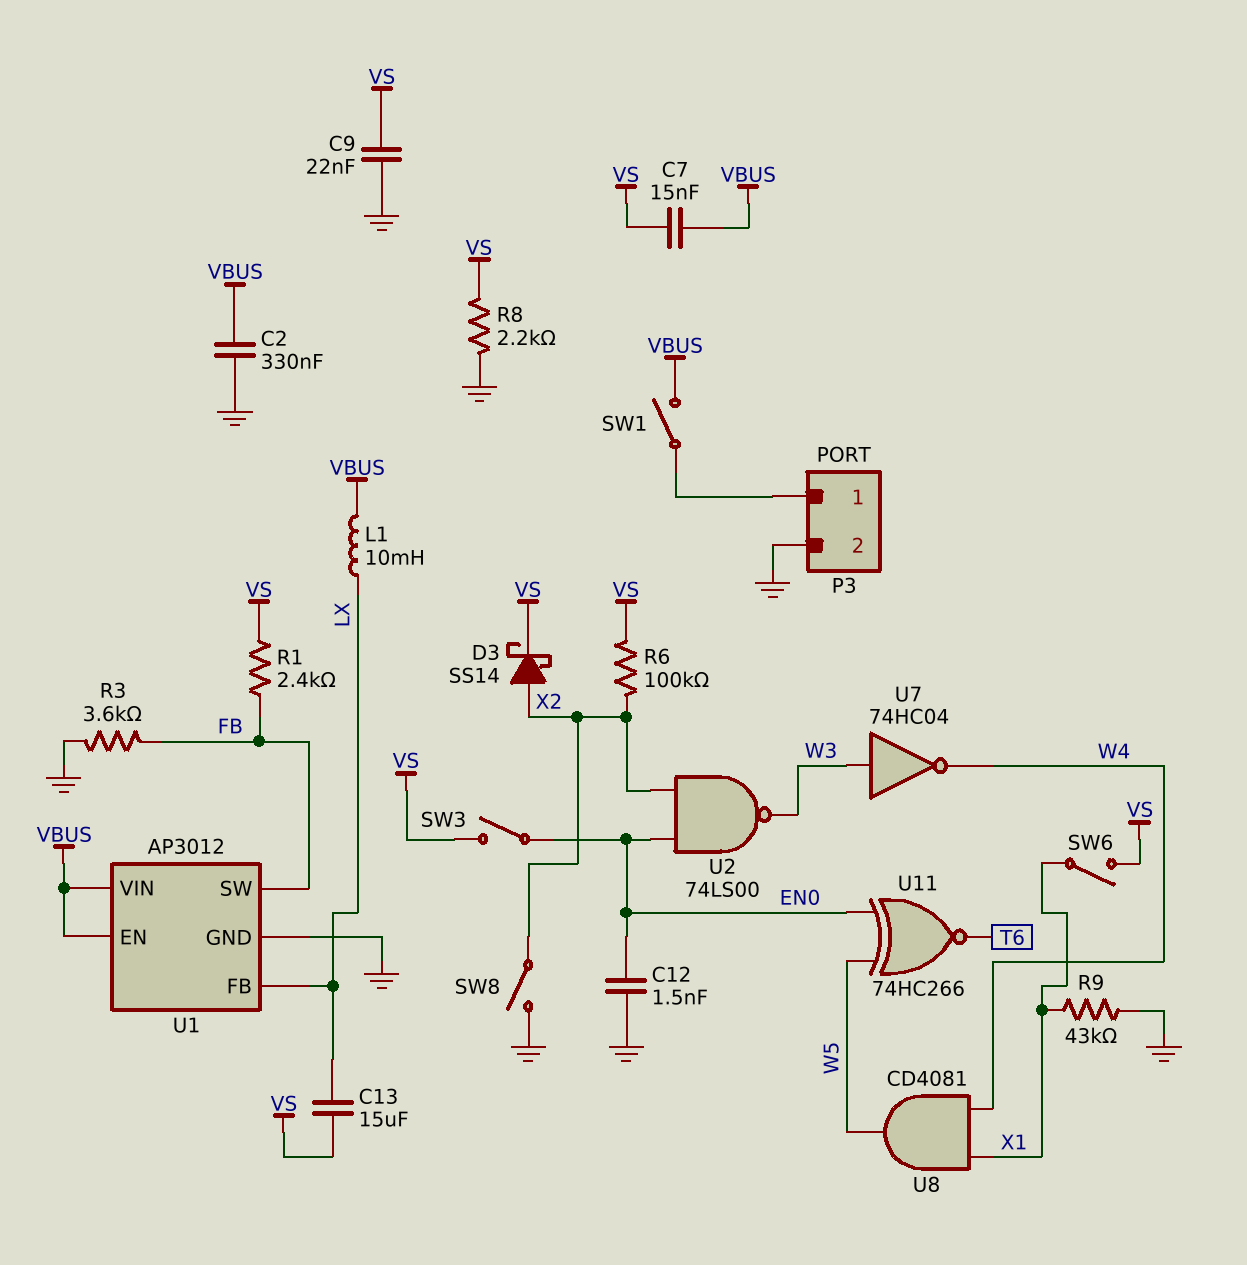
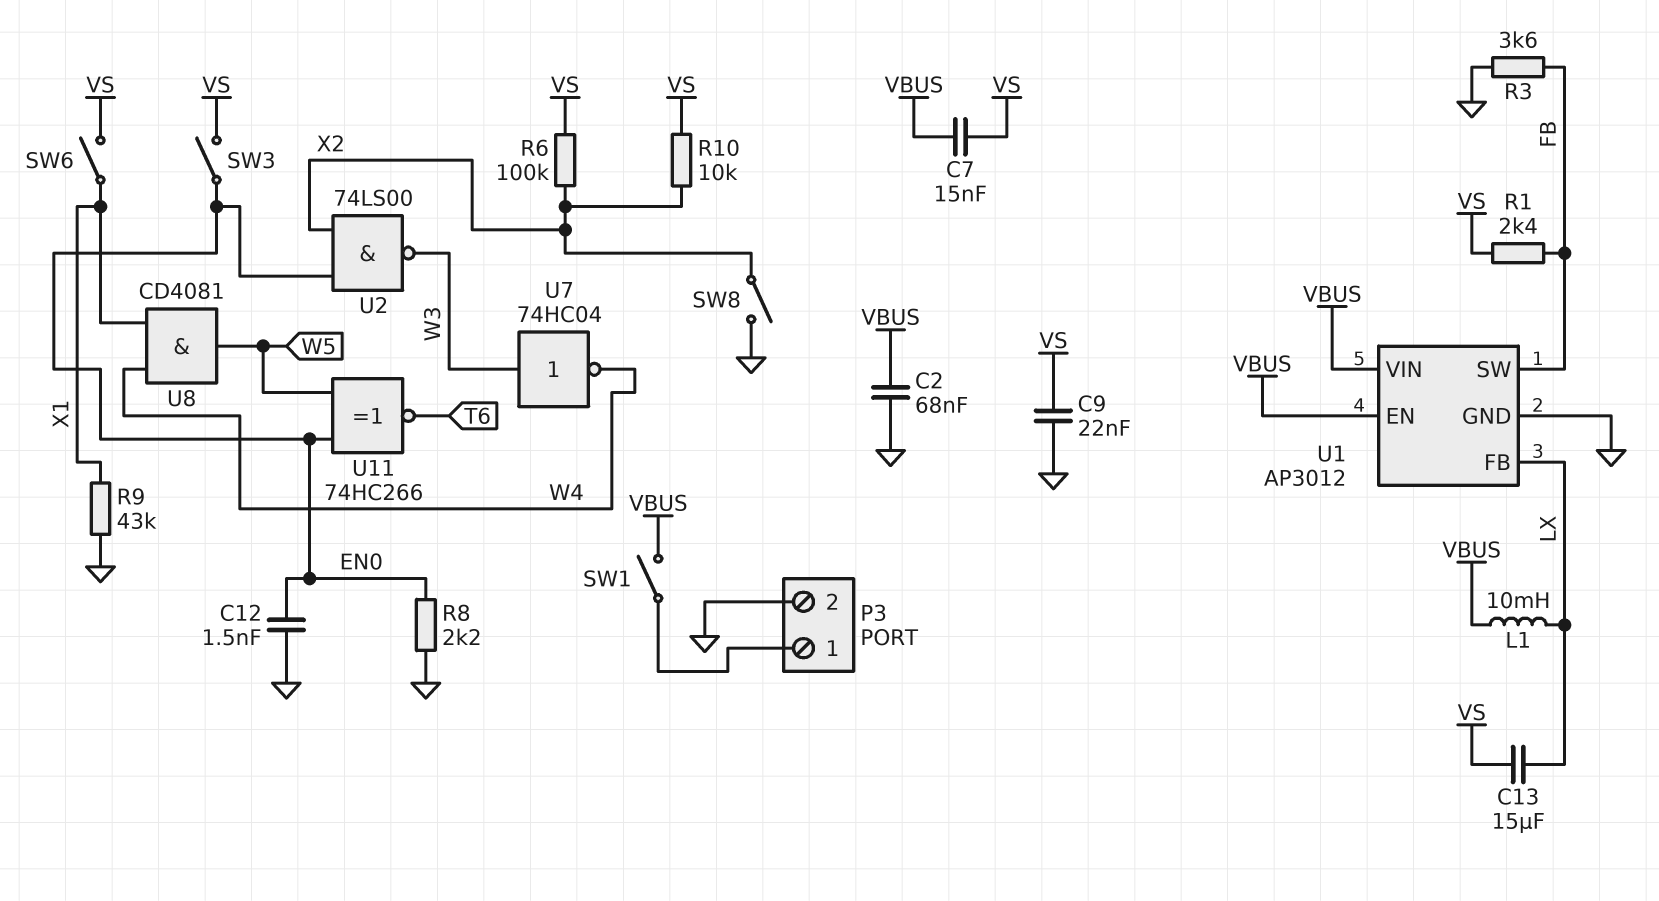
C2: 330nF (GND, VBUS) -> 68nF (GND, VBUS)
D3: schottky SS14 (A X2, K VS) -> none
R8: 2.2k (GND, VS) -> 2.2k (EN0, GND)
R10: none -> 10k (VS, X2)

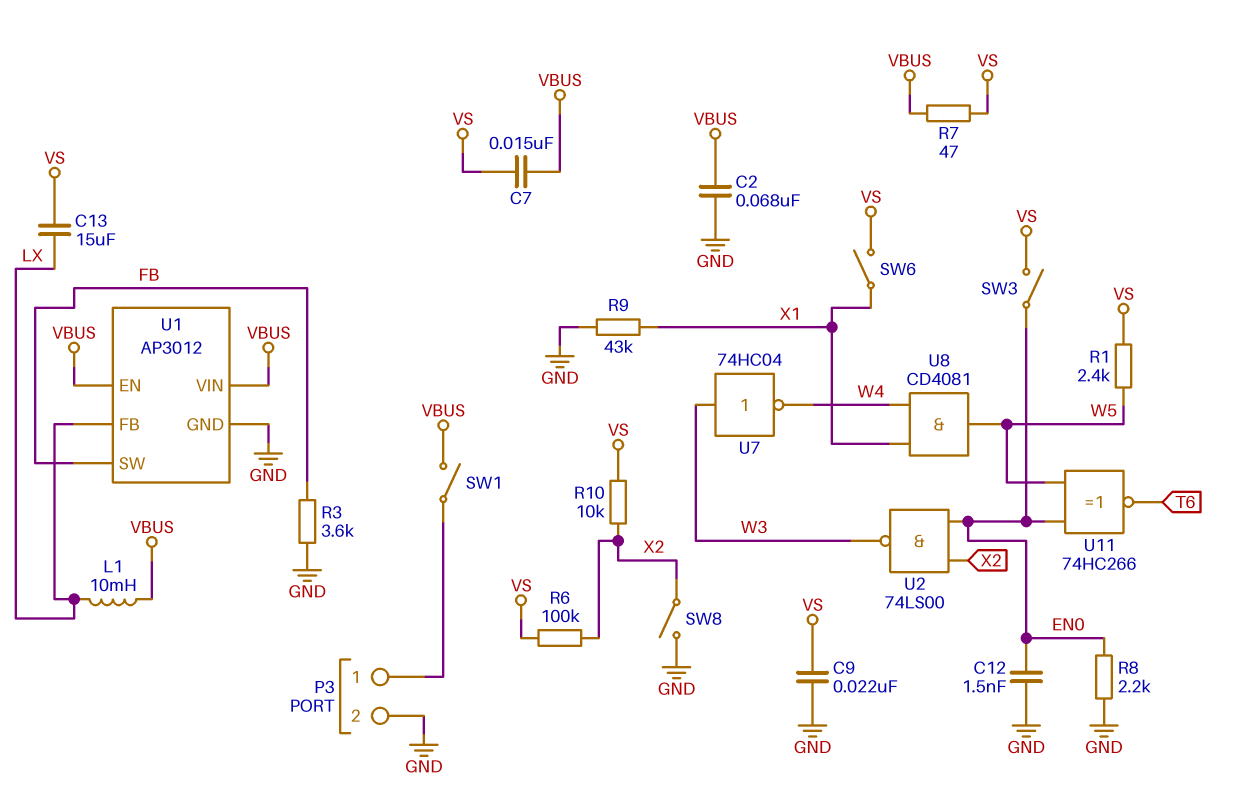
R1: 2.4k (FB, VS) -> 2.4k (VS, W5)
R7: none -> 47 (VBUS, VS)

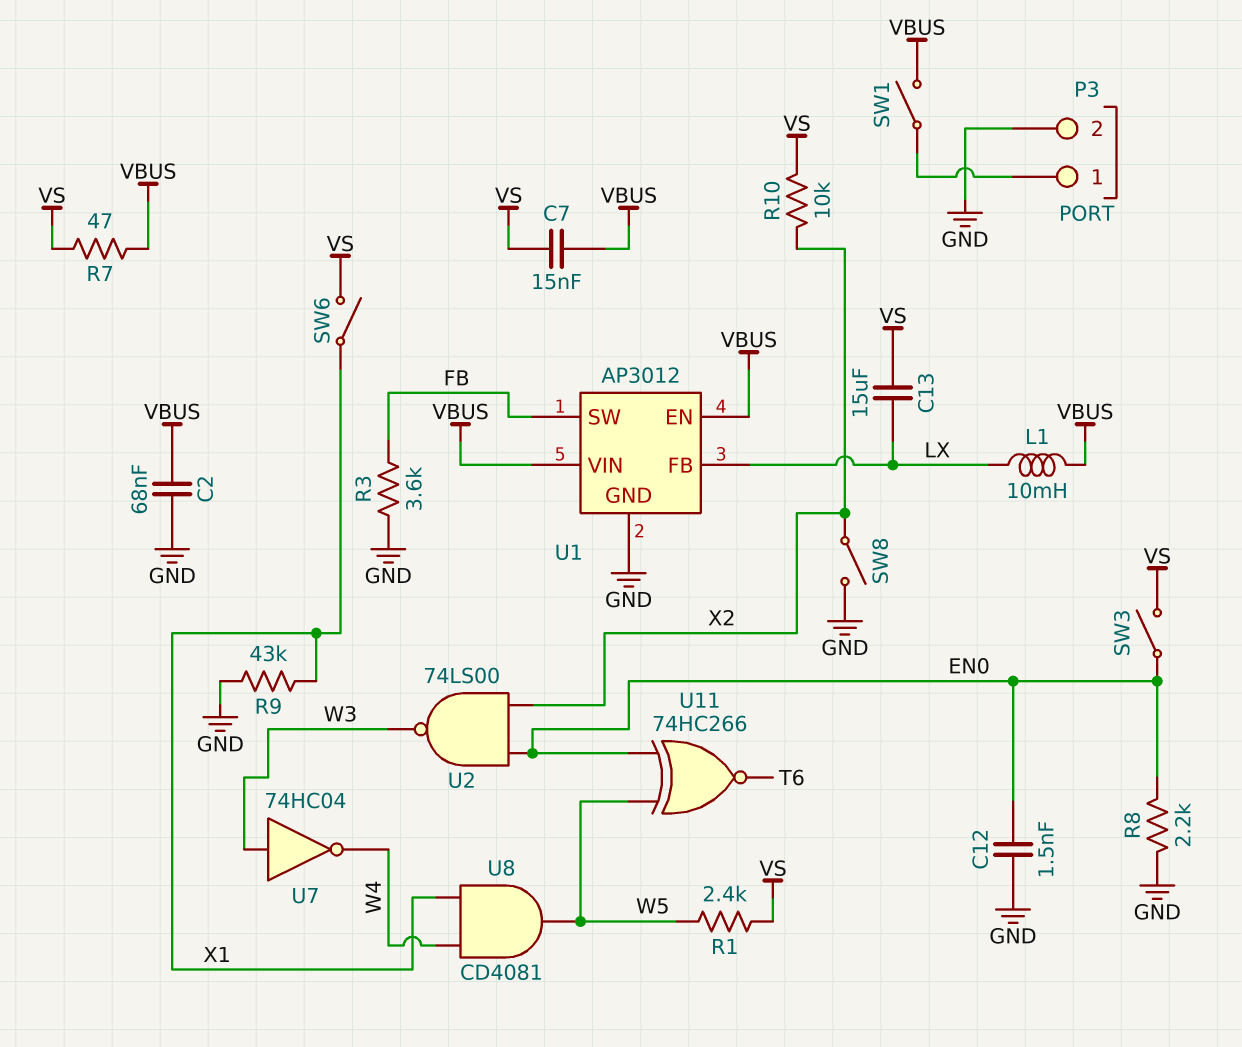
C9: 22nF (GND, VS) -> none
R6: 100k (VS, X2) -> none

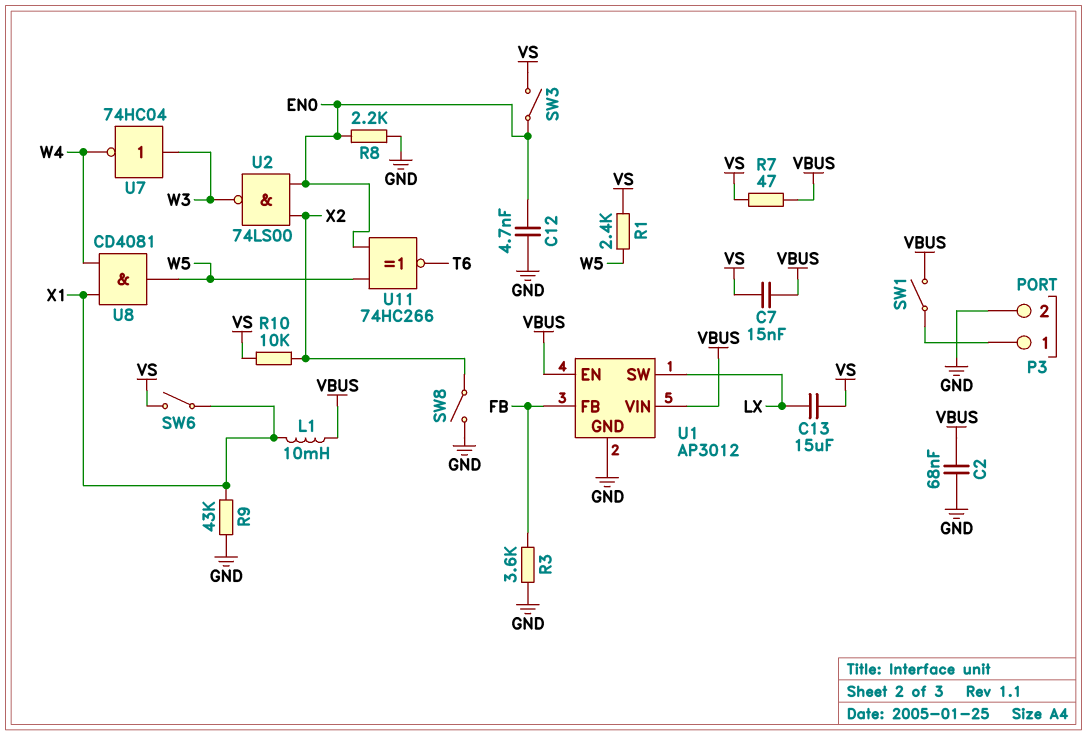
C12: 1.5nF (EN0, GND) -> 4.7nF (EN0, GND)
L1: 10mH (LX, VBUS) -> 10mH (VBUS, X1)
U1 pin FB: LX -> FB
U1 pin SW: FB -> LX

